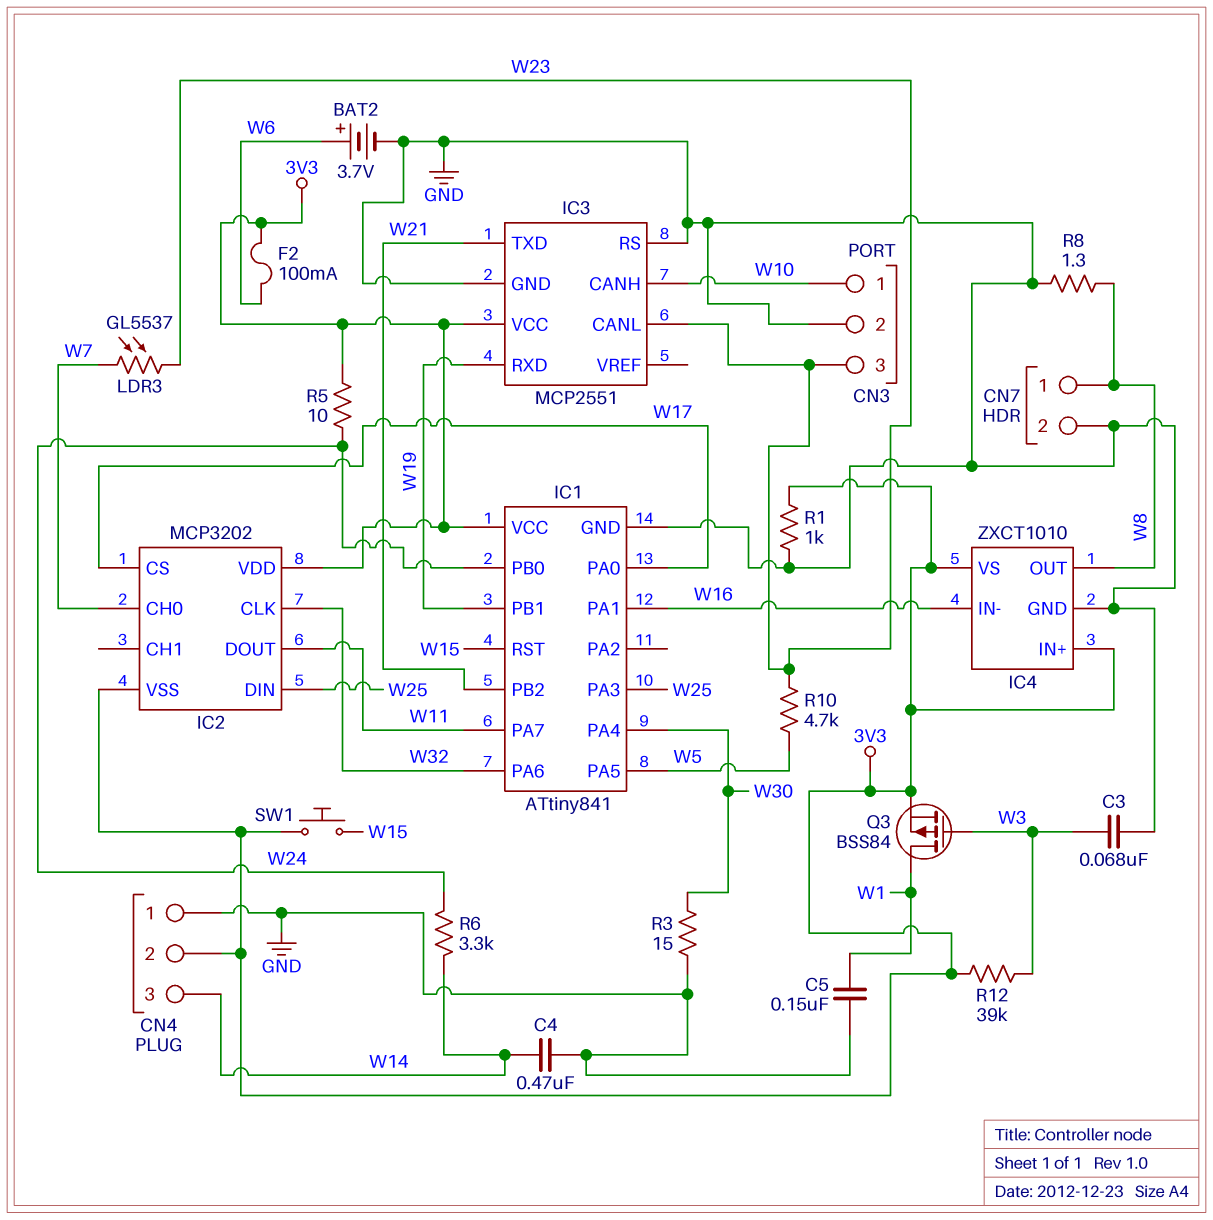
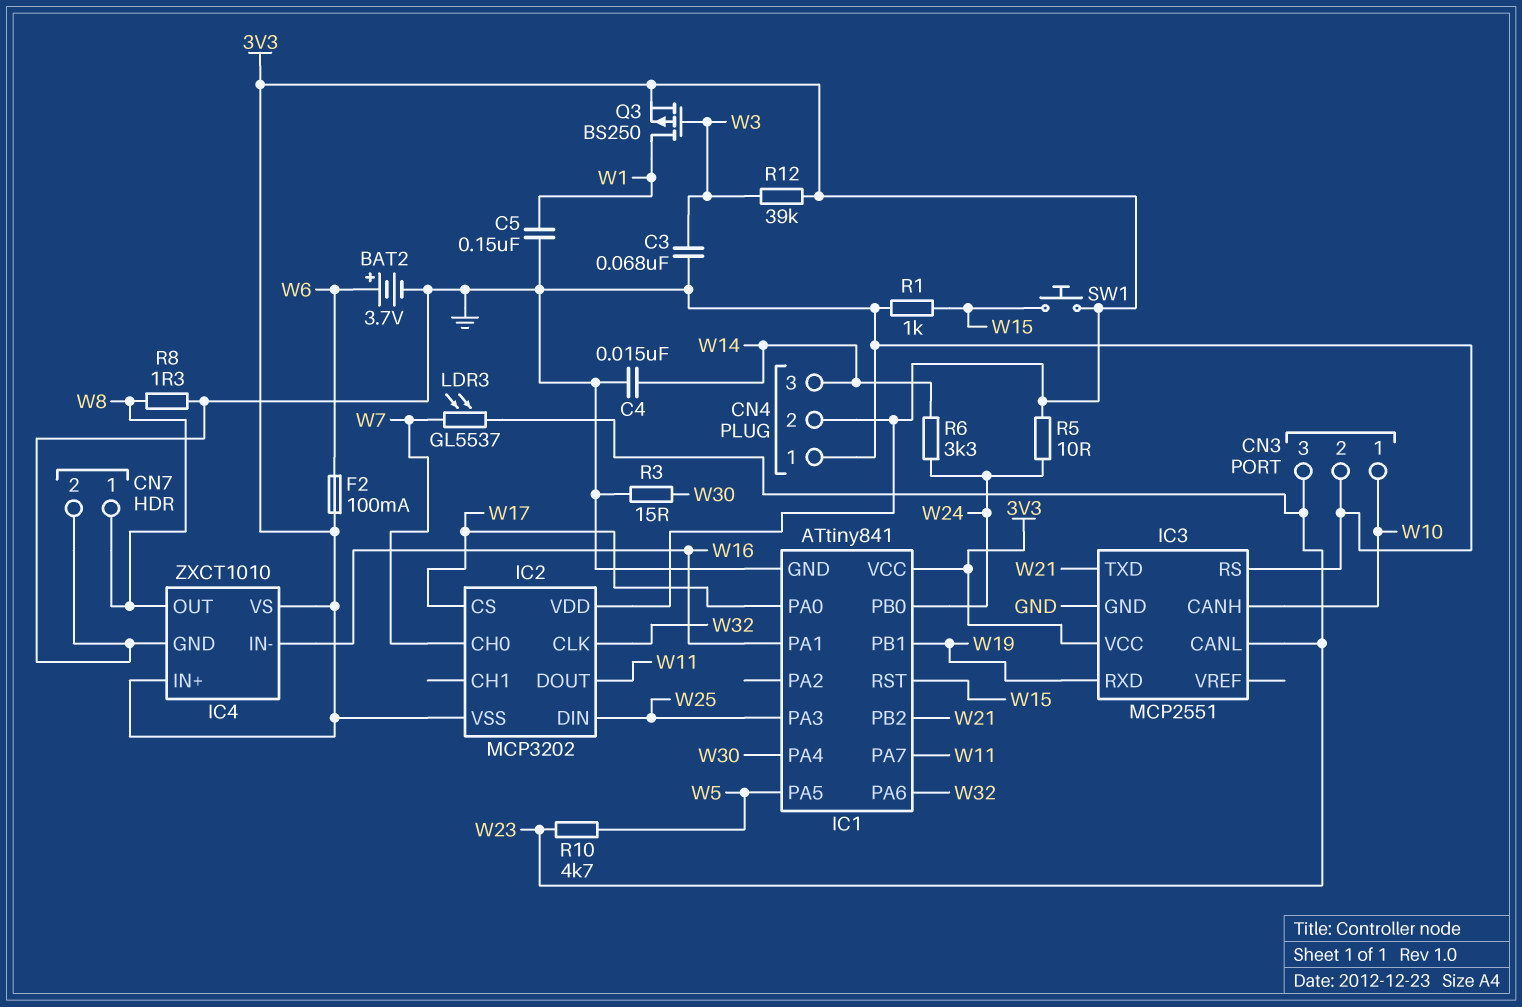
C4: 470nF (GND, W14) -> 15nF (GND, W14)
Q3: PMOS BSS84 (G W3, D W1, S 3V3) -> PMOS BS250 (G W3, D W1, S 3V3)
R1: 1k (3V3, GND) -> 1k (GND, W15)

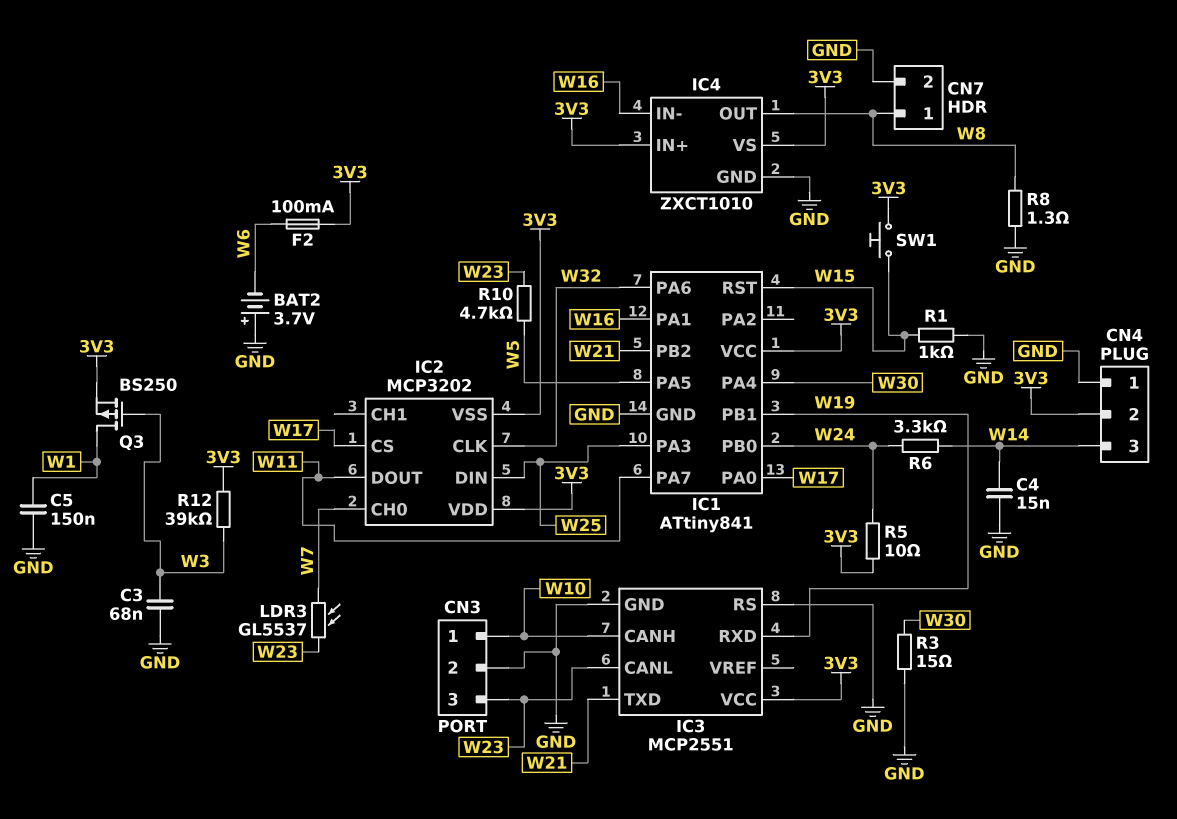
BAT2: 3.7V (plus W6, minus GND) -> 3.7V (plus GND, minus W6)

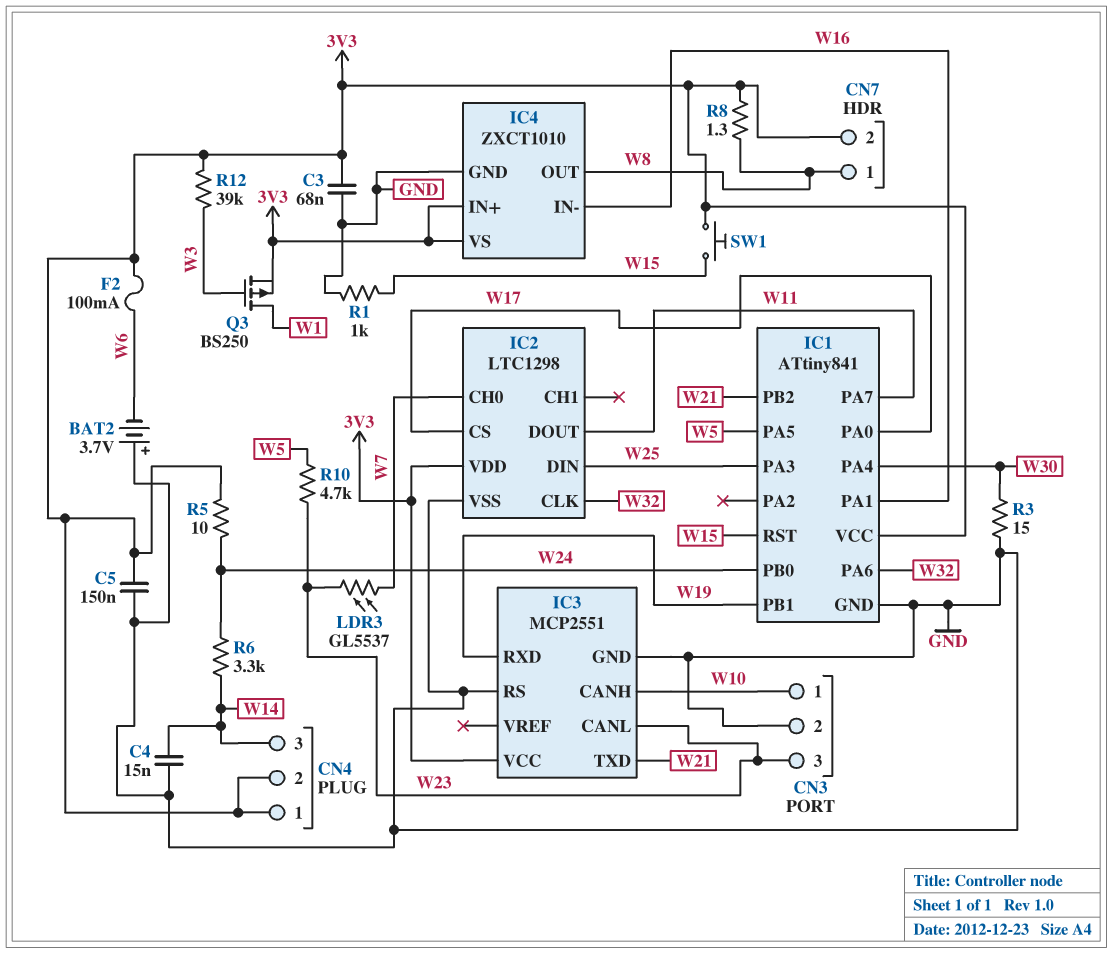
C3: 68nF (GND, W3) -> 68nF (3V3, GND)
C5: 150nF (GND, W1) -> 150nF (3V3, GND)
CN4 pin 1: GND -> 3V3
CN7 pin 2: GND -> 3V3
IC2: MCP3202 -> LTC1298
IC2 pin VSS: 3V3 -> GND
R8: 1.3 (GND, W8) -> 1.3 (3V3, W8)

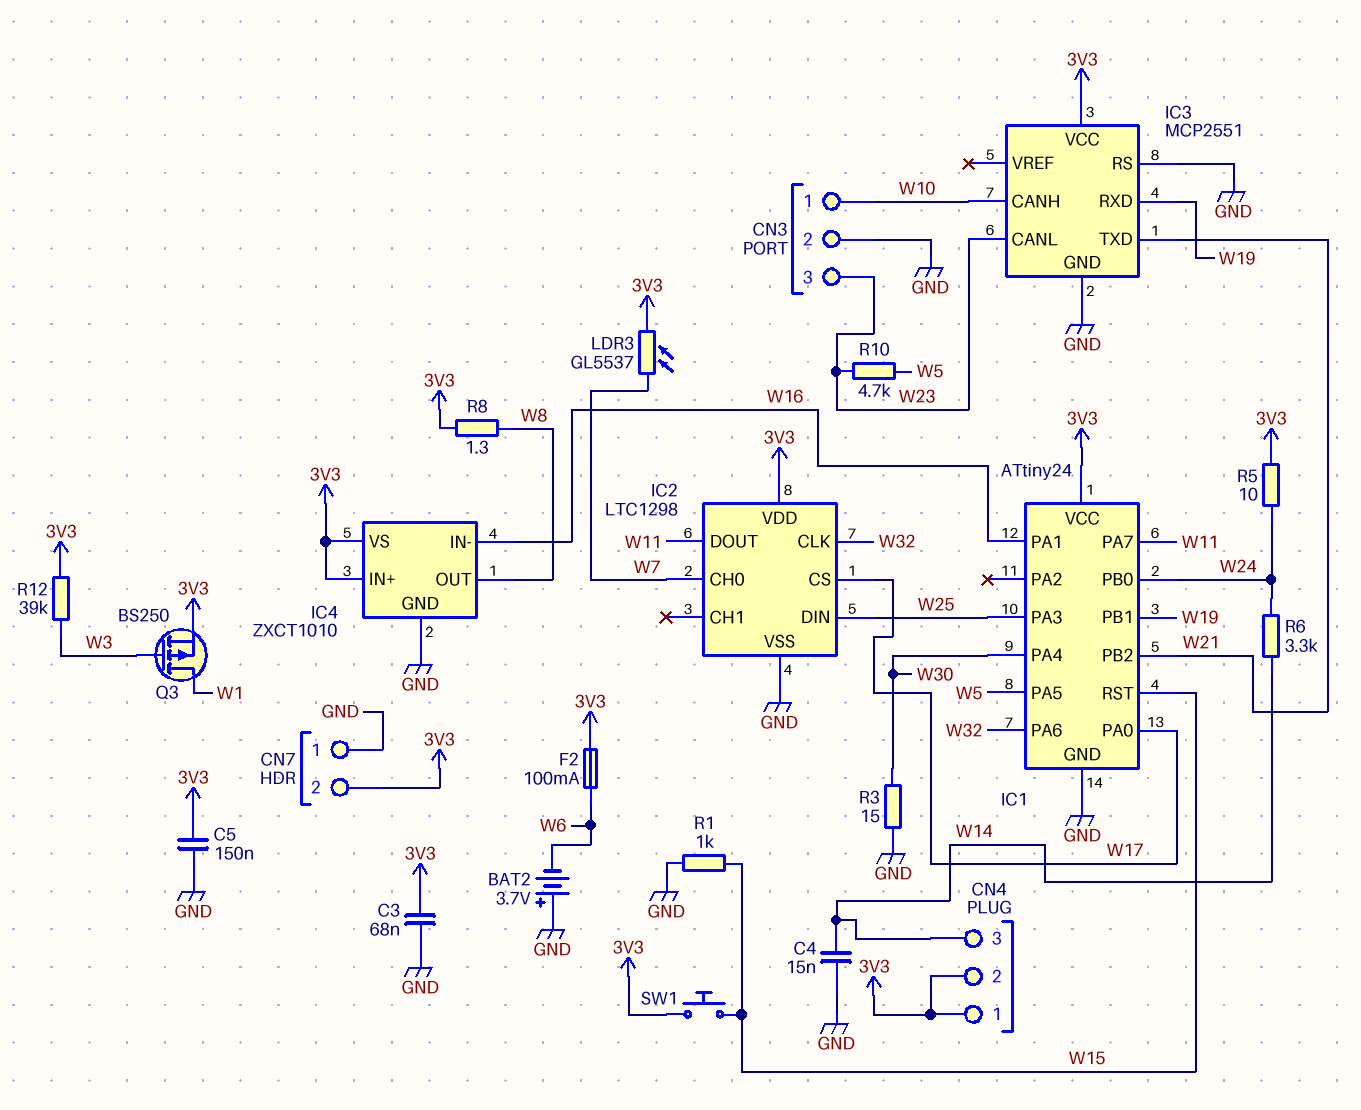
CN7 pin 1: W8 -> GND
IC1: ATtiny841 -> ATtiny24
LDR3: GL5537 (W7, W23) -> GL5537 (3V3, W7)

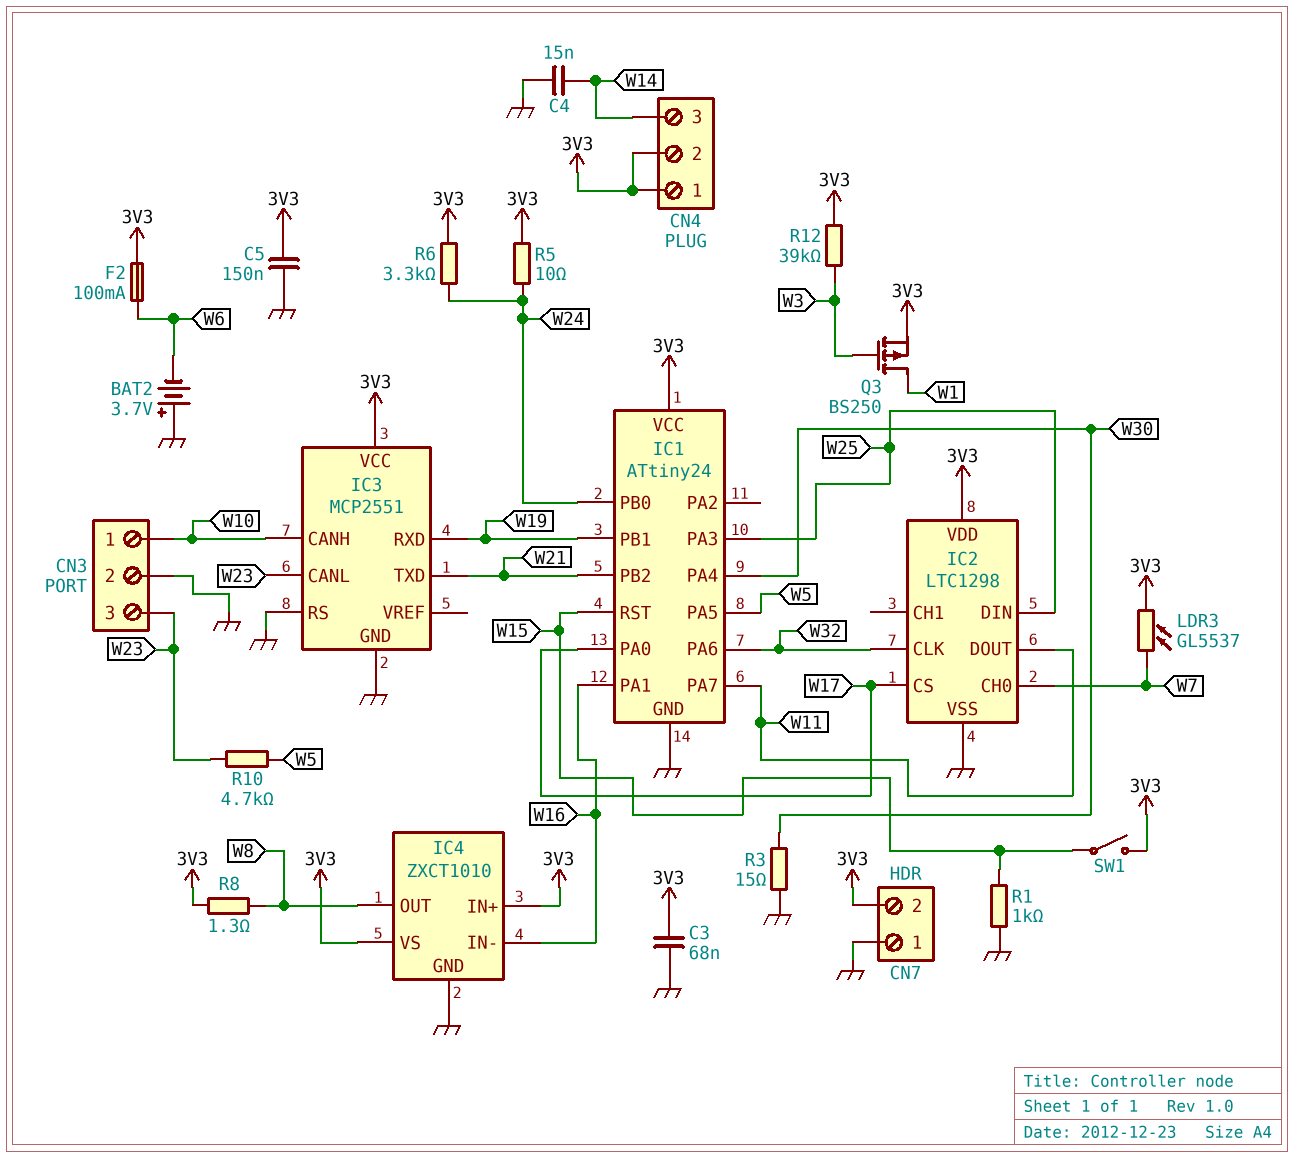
R6: 3.3k (W14, W24) -> 3.3k (3V3, W24)
SW1: button (3V3, W15) -> switch (3V3, W15)

